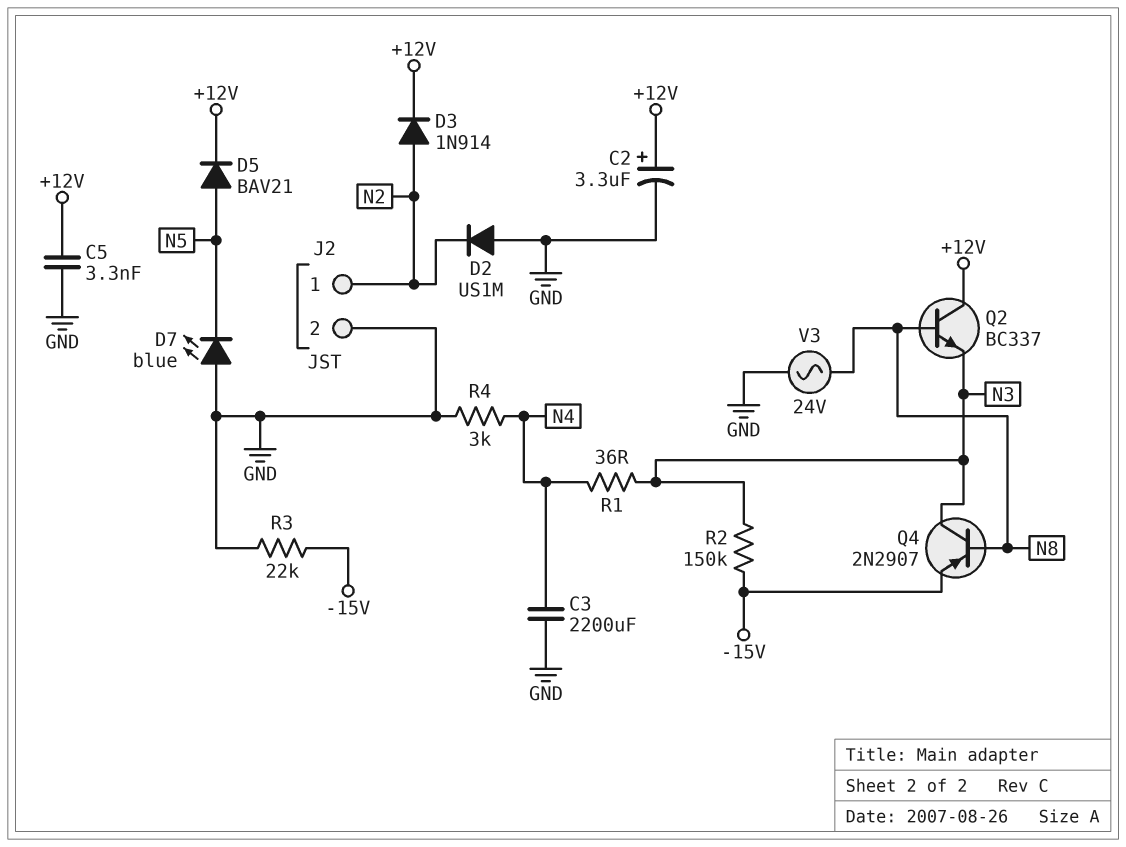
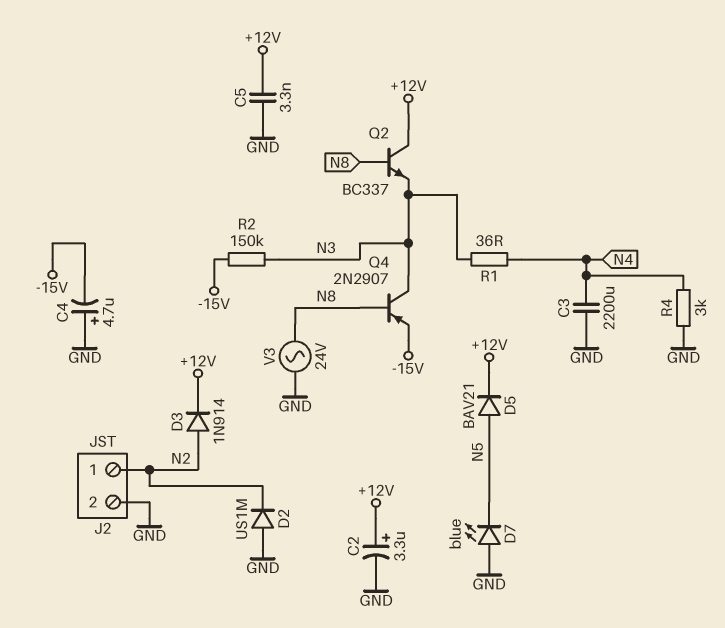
C4: none -> 4.7uF (plus GND, minus -15V)
R3: 22k (-15V, GND) -> none

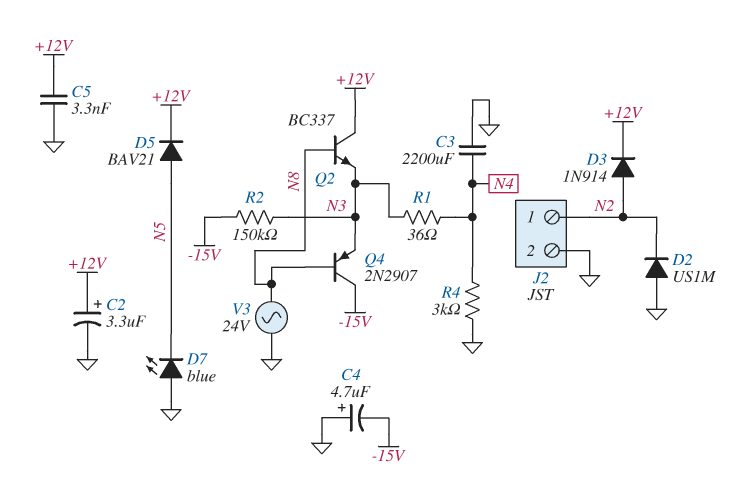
Q4: PNP 2N2907 (B N8, C N3, E -15V) -> PNP 2N2907 (B N8, C -15V, E N3)

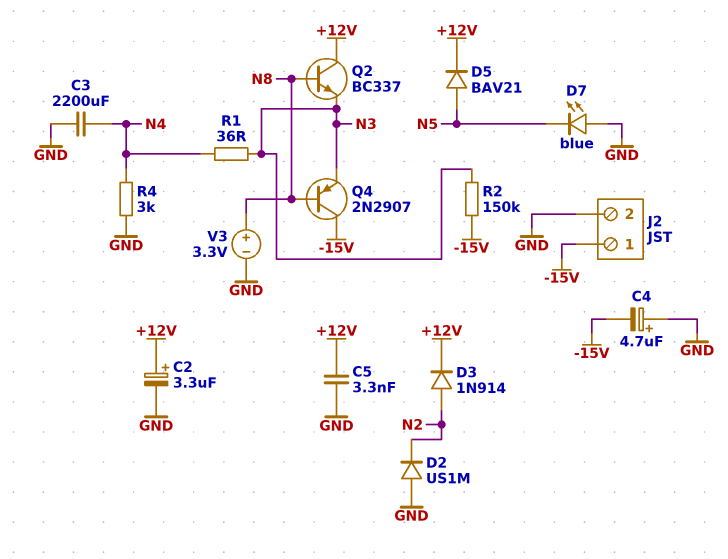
J2 pin 1: N2 -> -15V
V3: AC 24V (GND, N8) -> 3.3V (plus N8, minus GND)

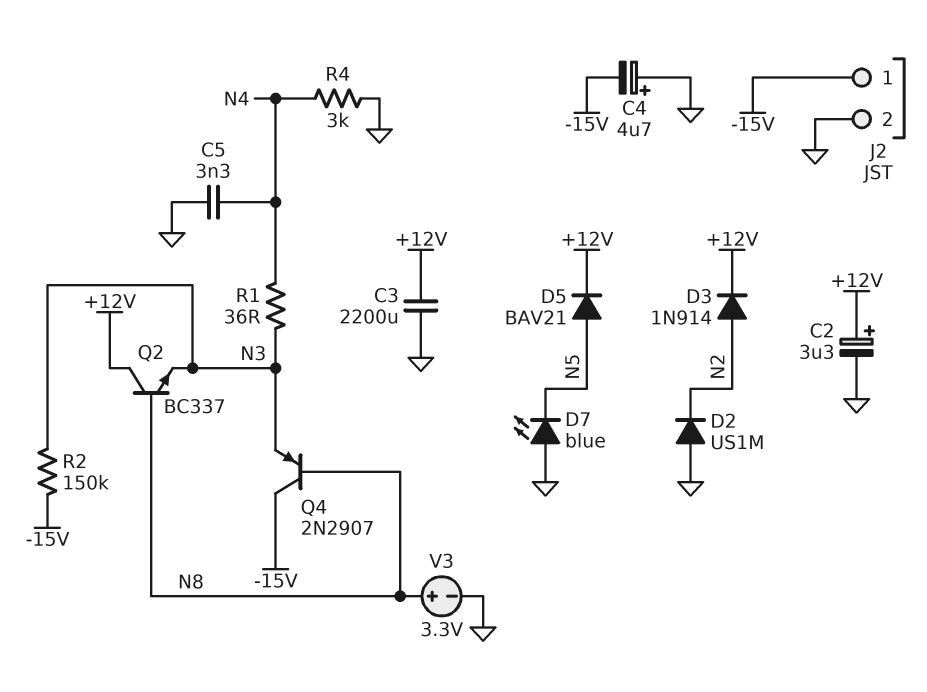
C3: 2200uF (GND, N4) -> 2200uF (+12V, GND)
C5: 3.3nF (+12V, GND) -> 3.3nF (GND, N4)

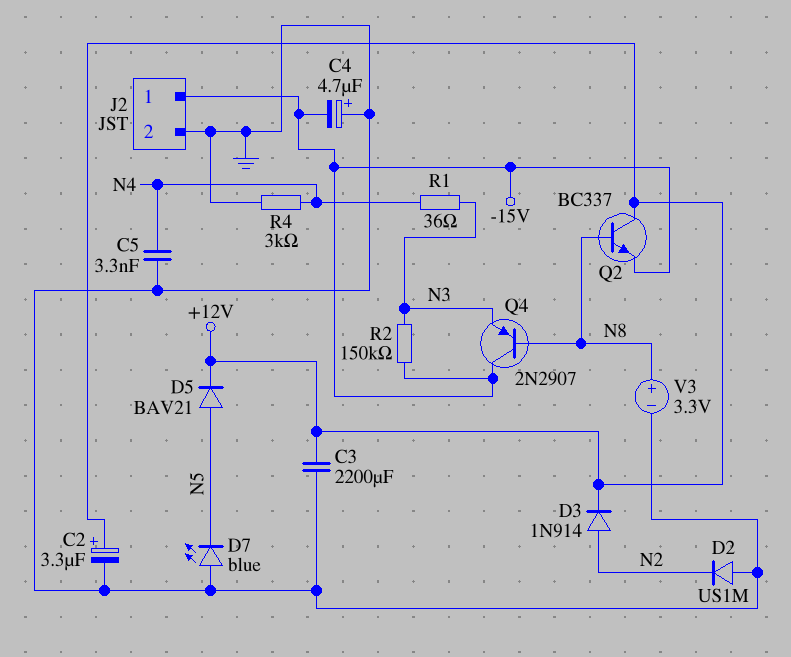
Q2: NPN BC337 (B N8, C +12V, E N3) -> NPN BC337 (B N8, C +12V, E -15V)

